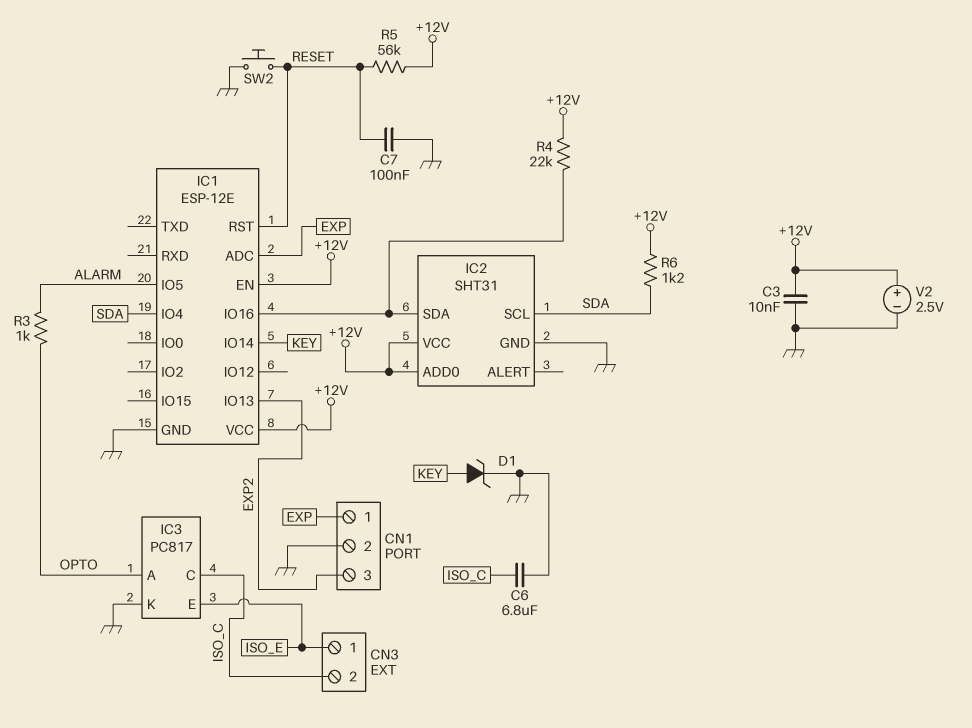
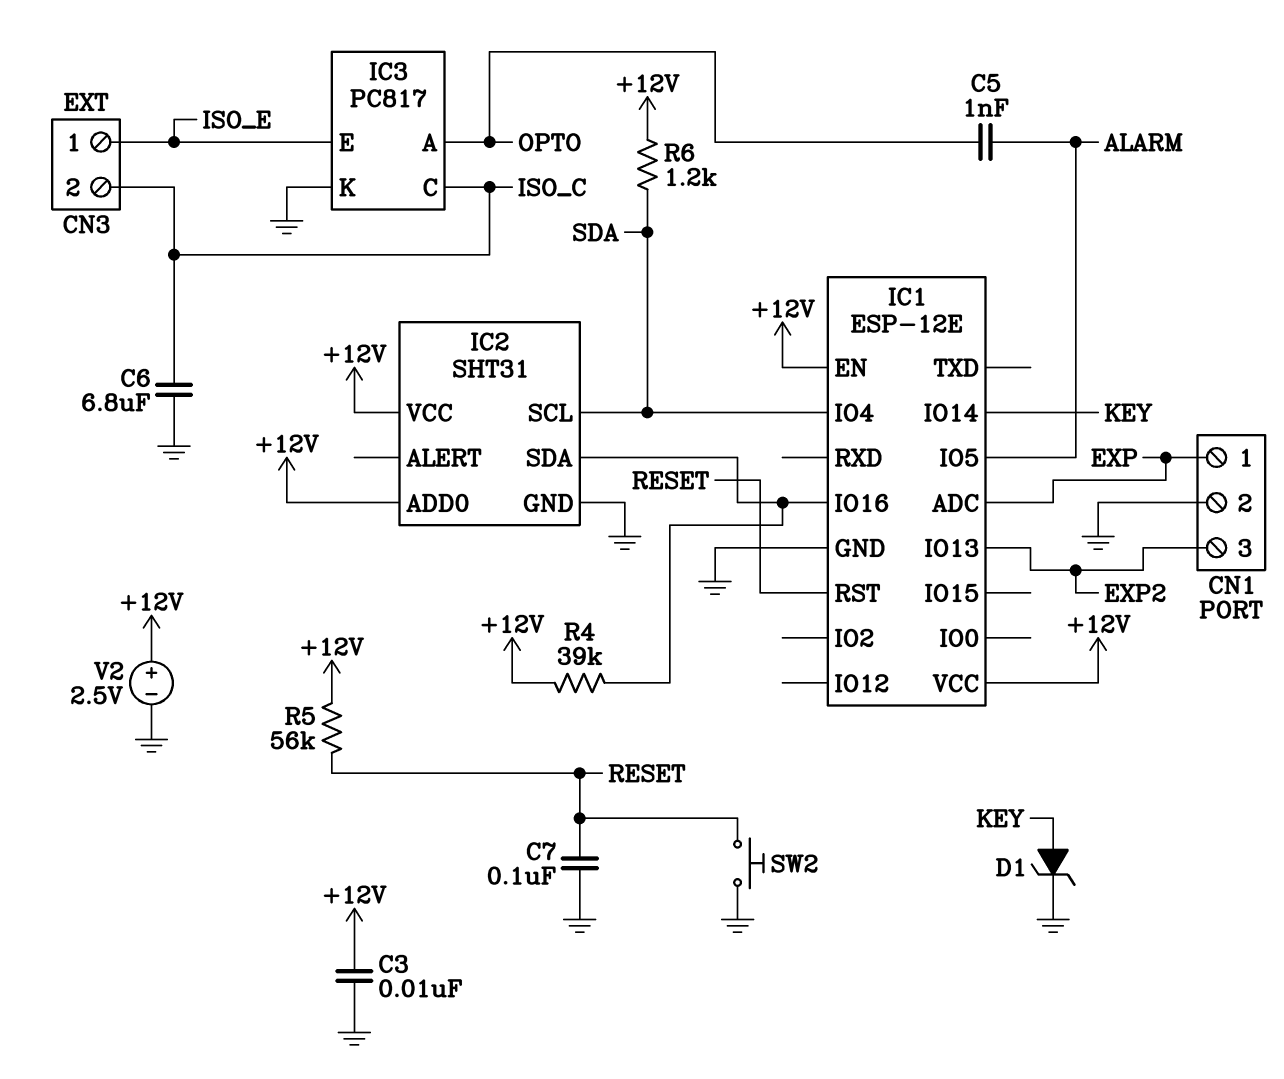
C5: none -> 1nF (ALARM, OPTO)
R3: 1k (ALARM, OPTO) -> none
R4: 22k (+12V, IC1/IO16) -> 39k (+12V, IC1/IO16)

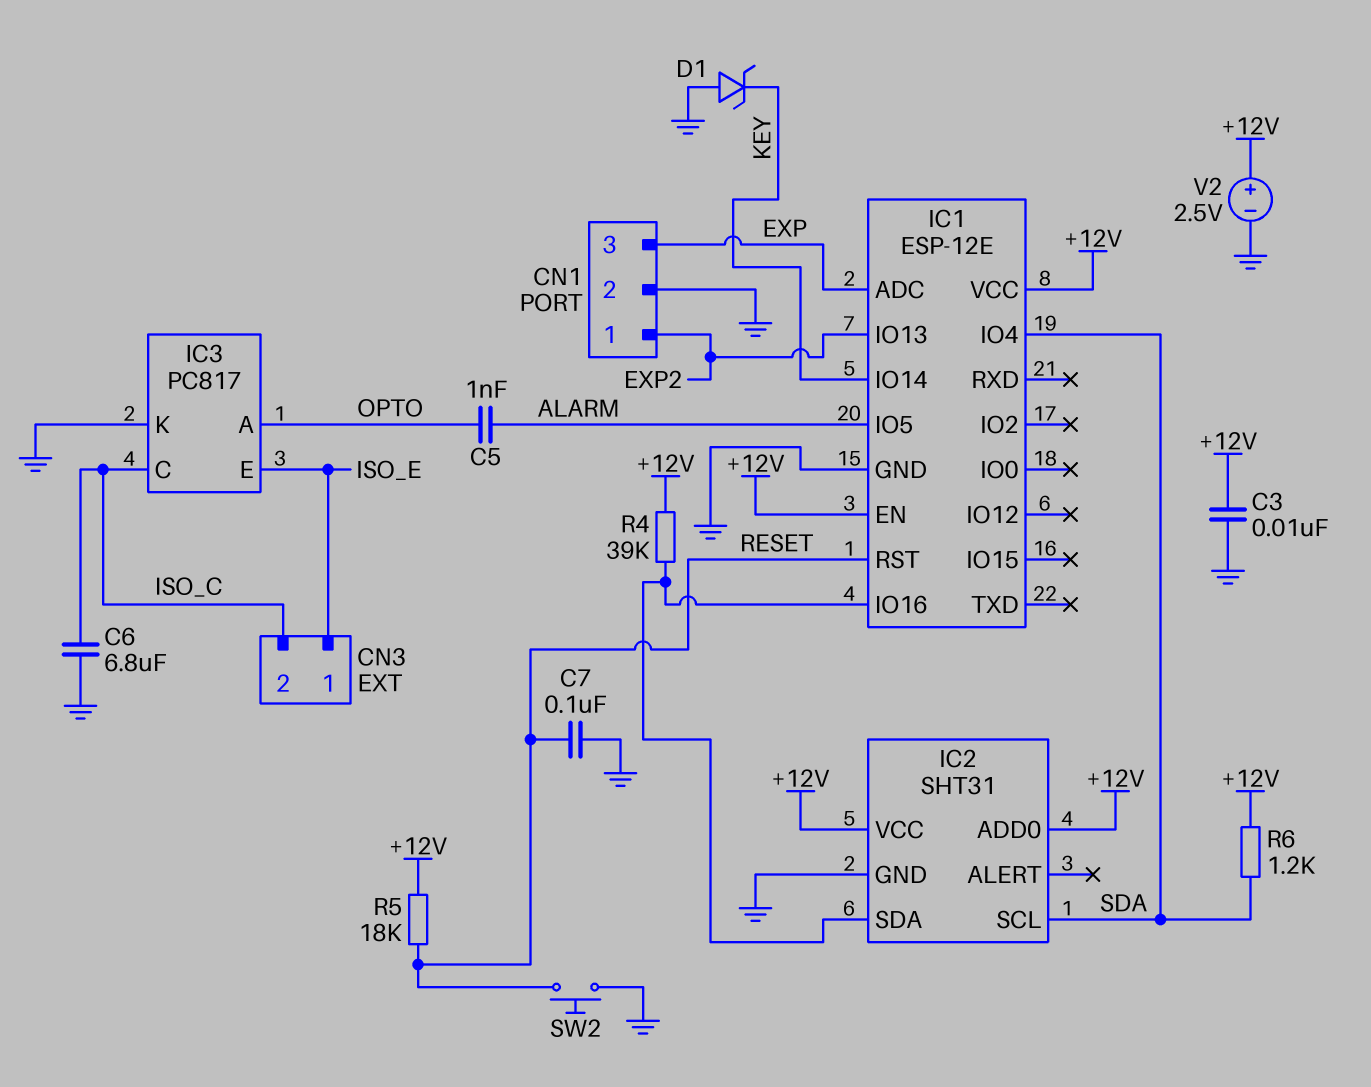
CN1 pin 1: EXP -> EXP2
CN1 pin 3: EXP2 -> EXP
D1: zener (A KEY, K GND) -> zener (A GND, K KEY)
R5: 56k (+12V, RESET) -> 18k (+12V, RESET)

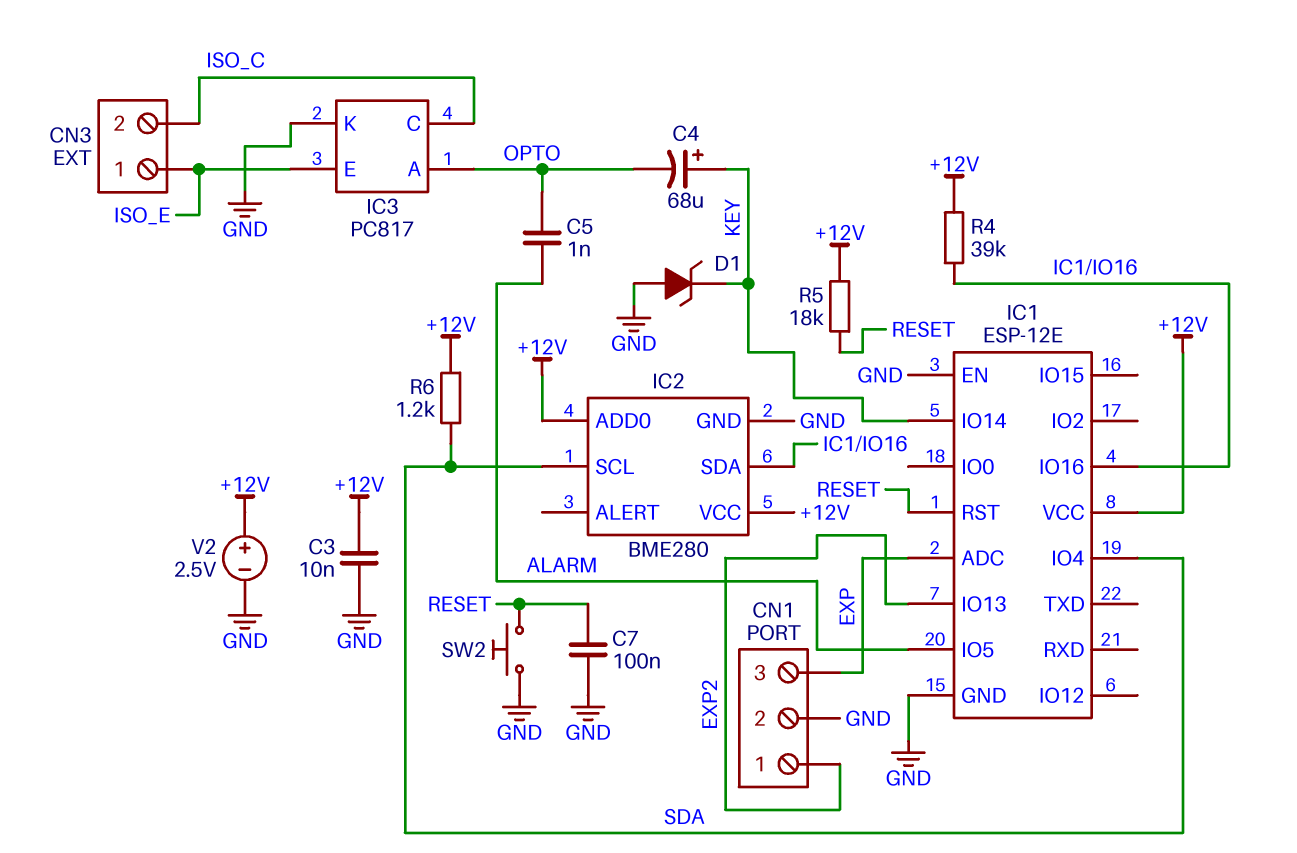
C4: none -> 68uF (plus KEY, minus OPTO)
C6: 6.8uF (GND, ISO_C) -> none
IC1 pin EN: +12V -> GND
IC2: SHT31 -> BME280

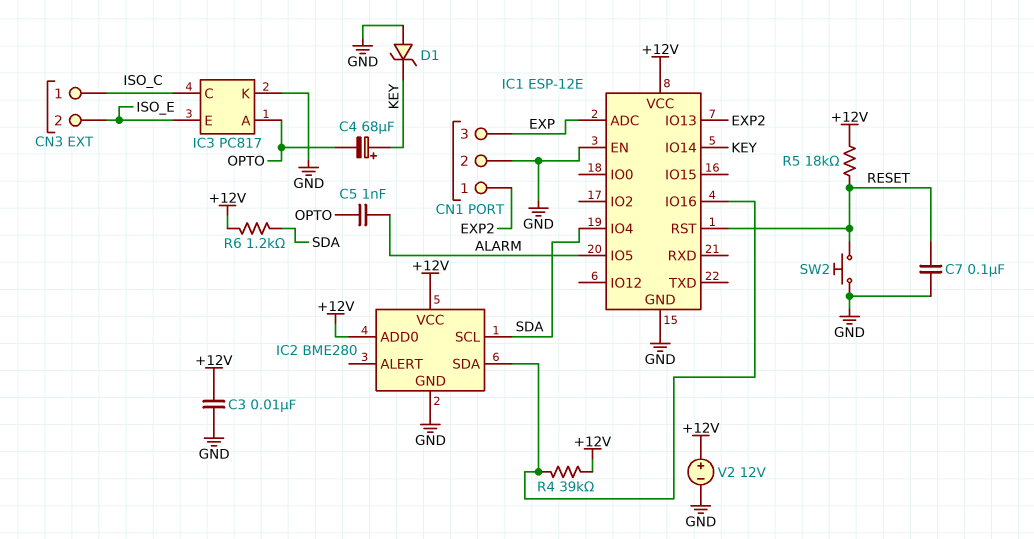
CN3 pin 1: ISO_E -> ISO_C
CN3 pin 2: ISO_C -> ISO_E
V2: 2.5V (plus +12V, minus GND) -> 12V (plus +12V, minus GND)

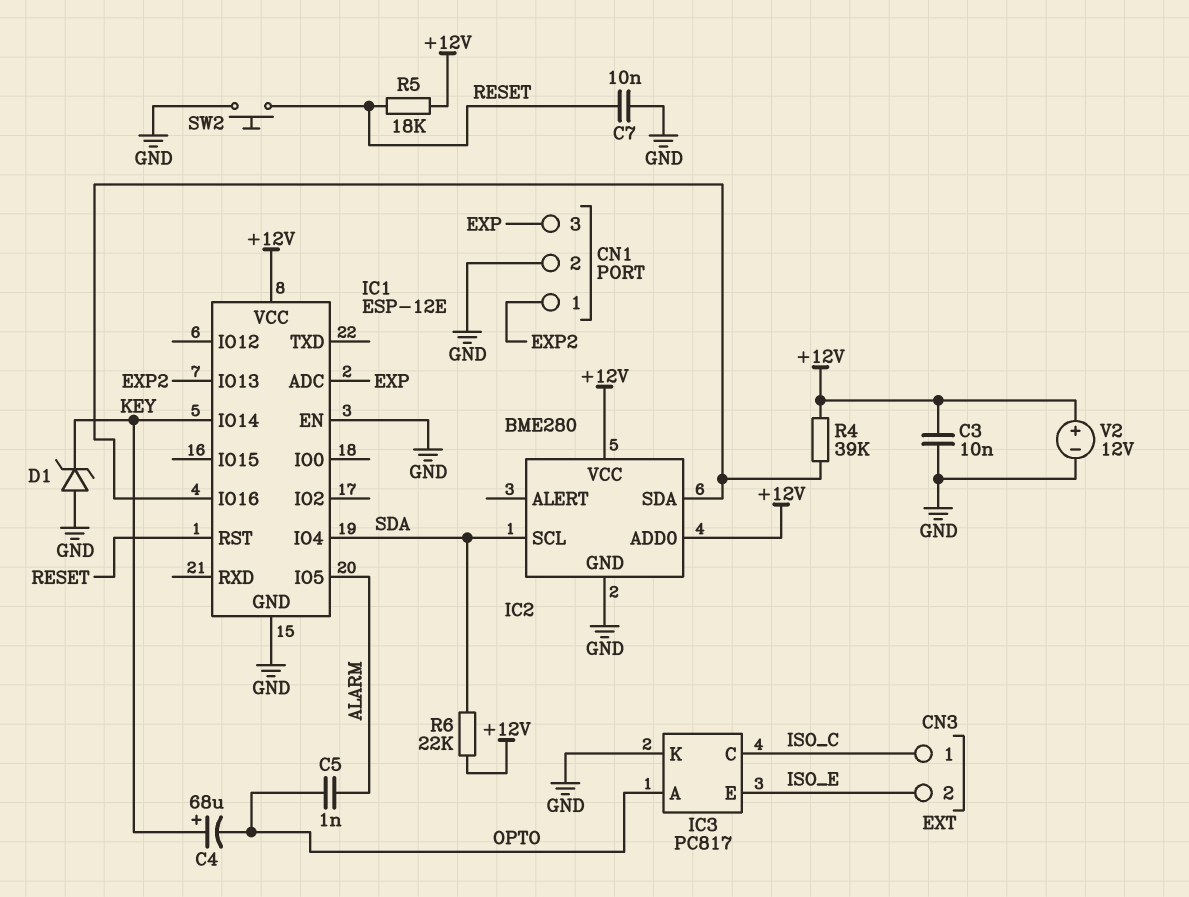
C7: 100nF (GND, RESET) -> 10nF (GND, RESET)
R6: 1.2k (+12V, SDA) -> 22k (+12V, SDA)

